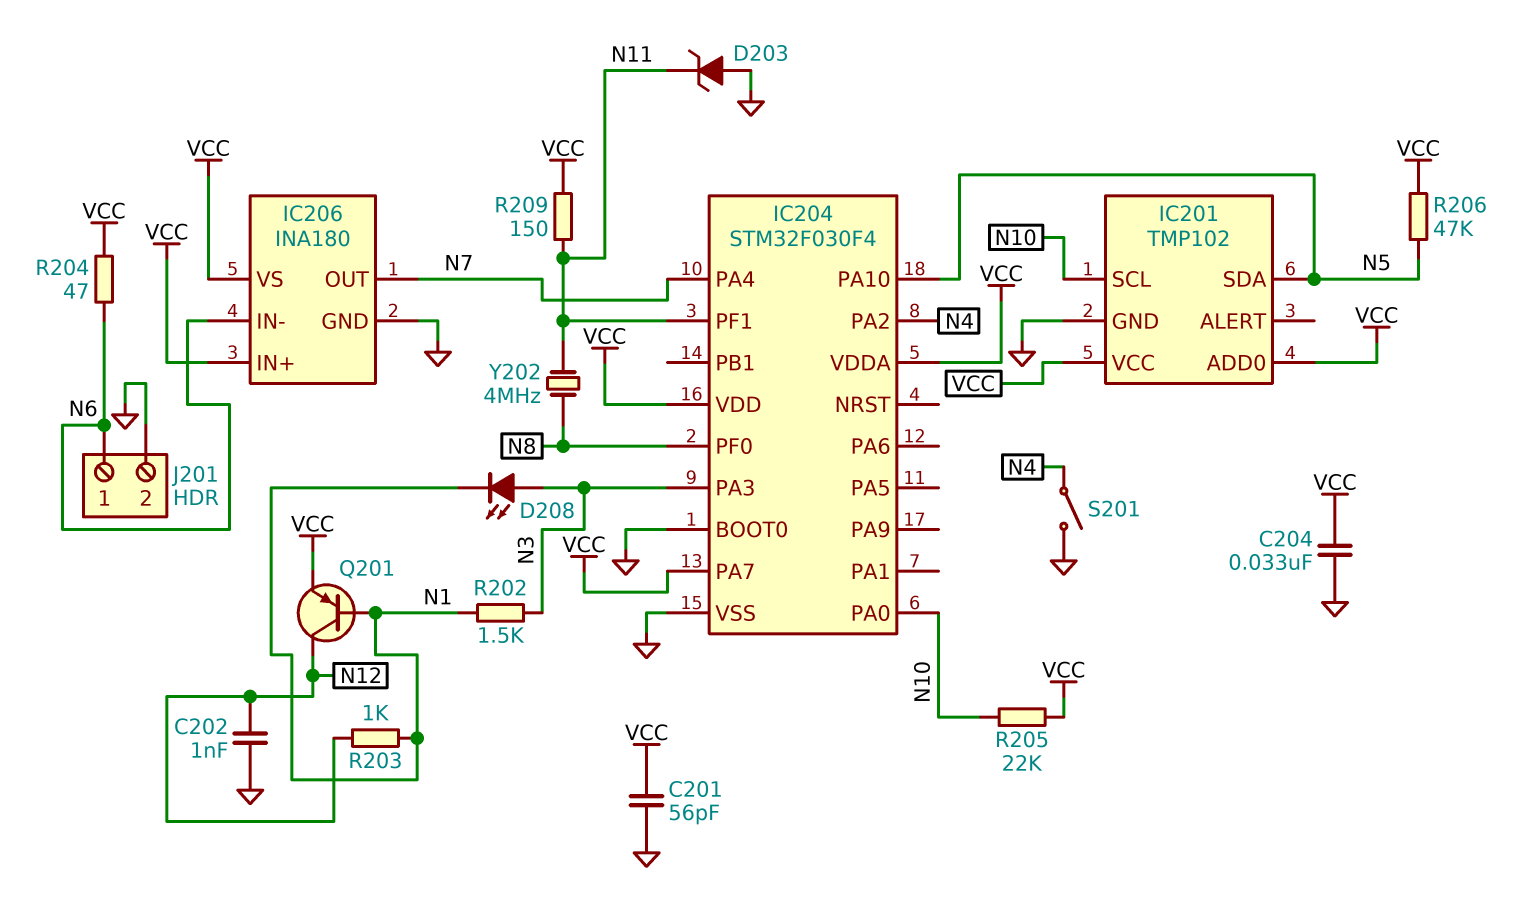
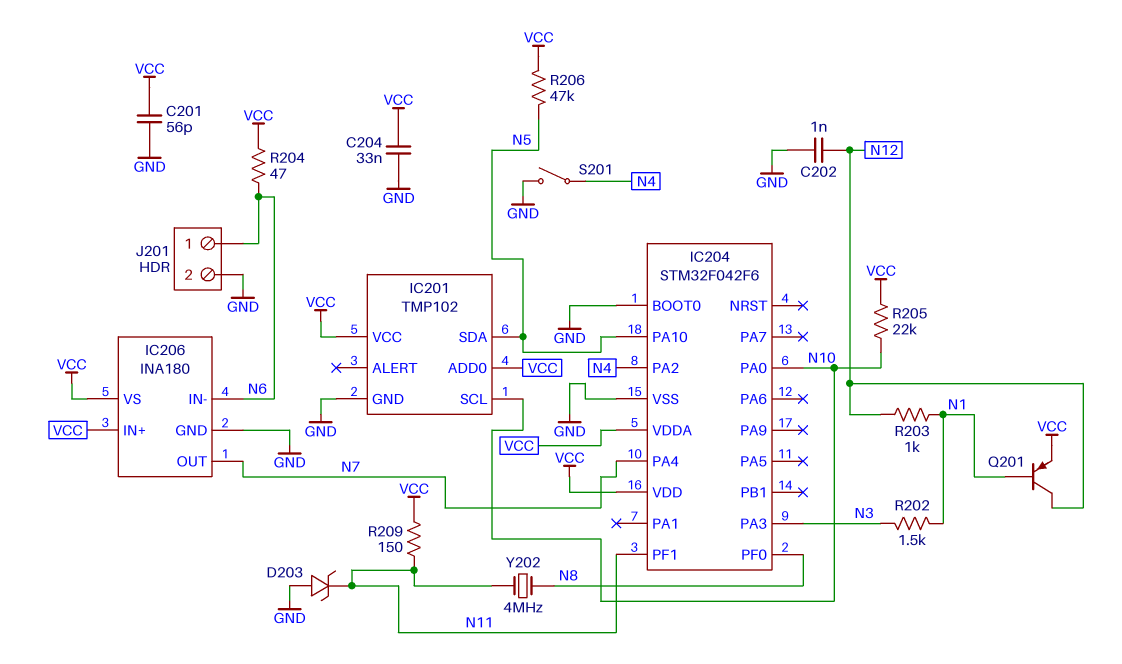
D208: LED (A N3, K N1) -> none
IC204: STM32F030F4 -> STM32F042F6
IC204 pin PA7: VCC -> none

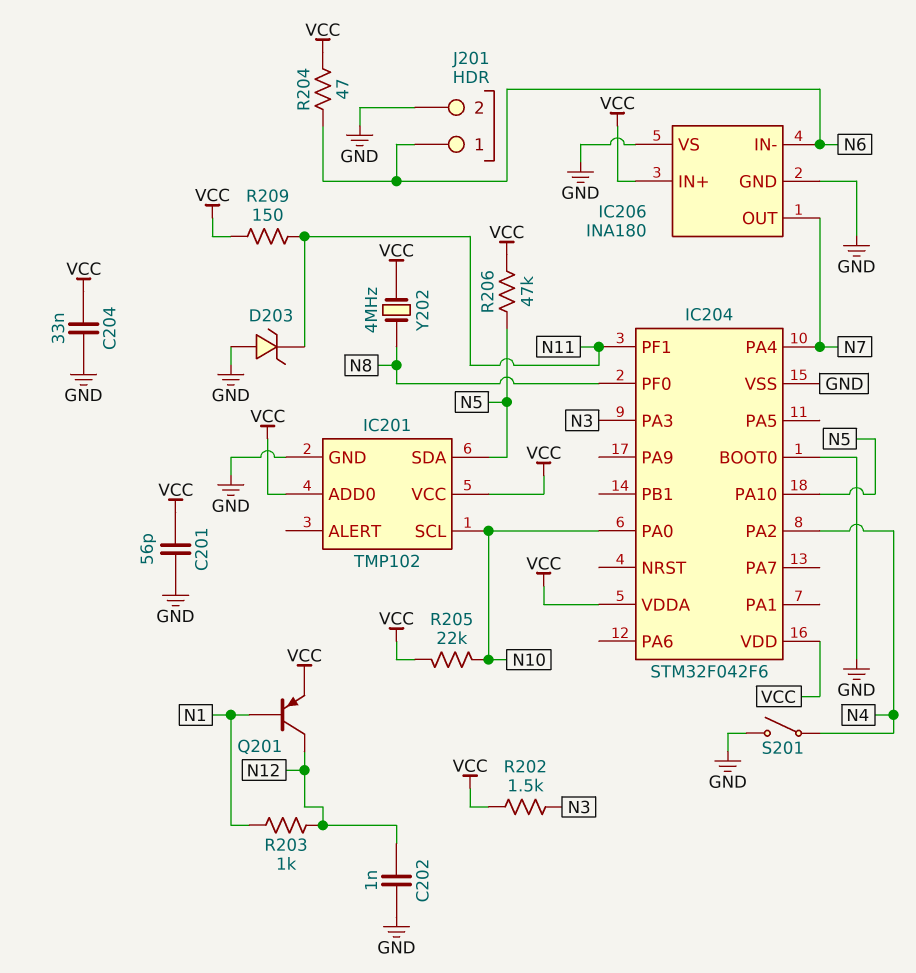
IC206 pin VS: VCC -> GND
R202: 1.5k (N1, N3) -> 1.5k (N3, VCC)
Y202: 4MHz (N8, N11) -> 4MHz (N8, VCC)

